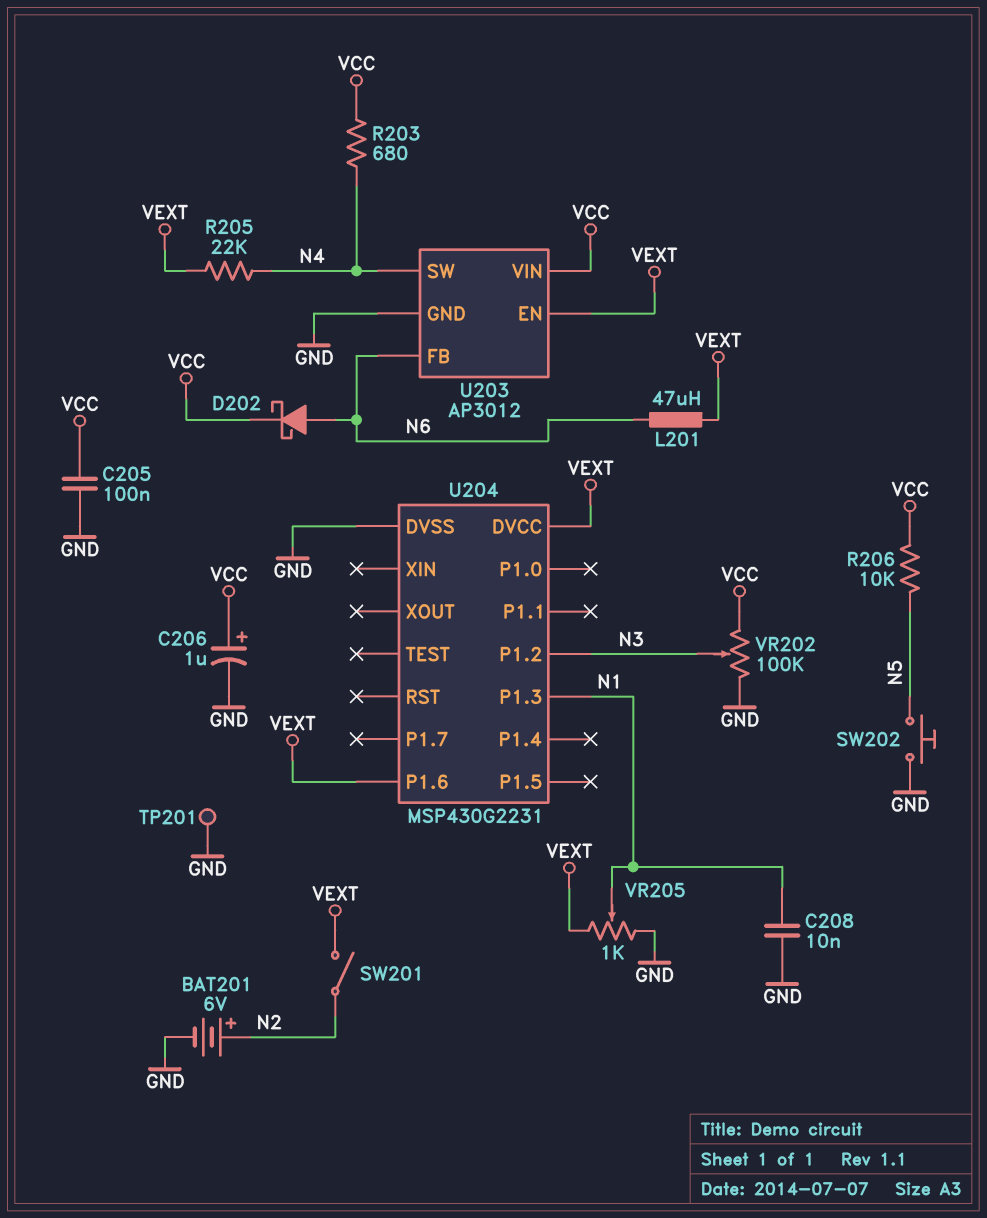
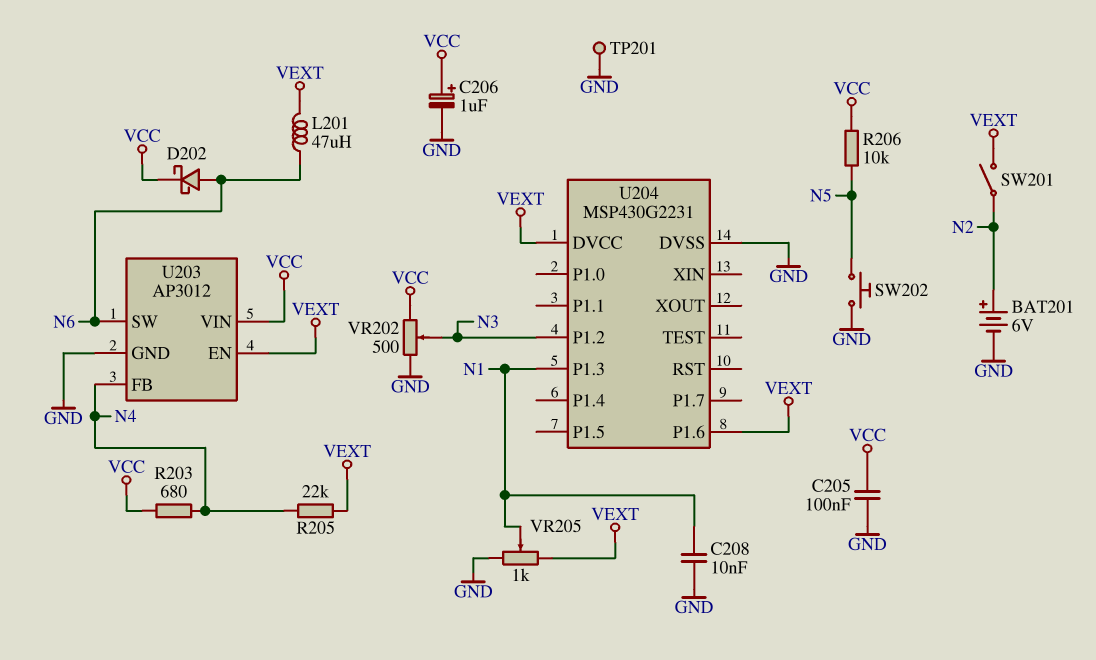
U203 pin FB: N6 -> N4
U203 pin SW: N4 -> N6
VR202: 100k (GND, VCC, wiper N3) -> 500 (GND, VCC, wiper N3)

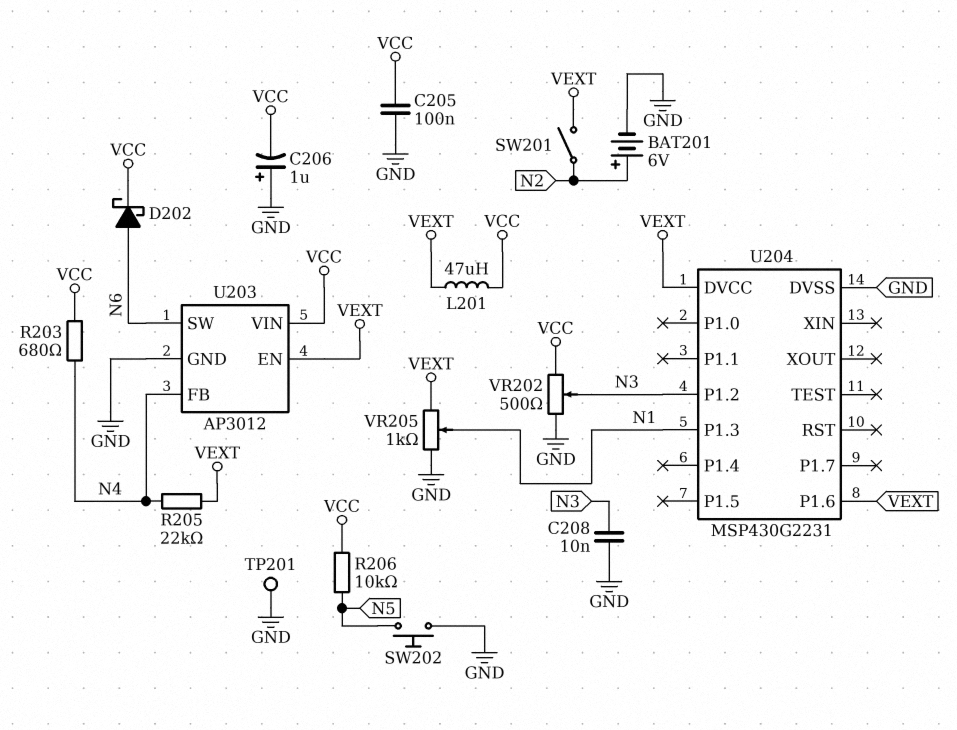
C206: 1uF (plus VCC, minus GND) -> 1uF (plus GND, minus VCC)
C208: 10nF (GND, N1) -> 10nF (GND, N3)
L201: 47uH (N6, VEXT) -> 47uH (VCC, VEXT)

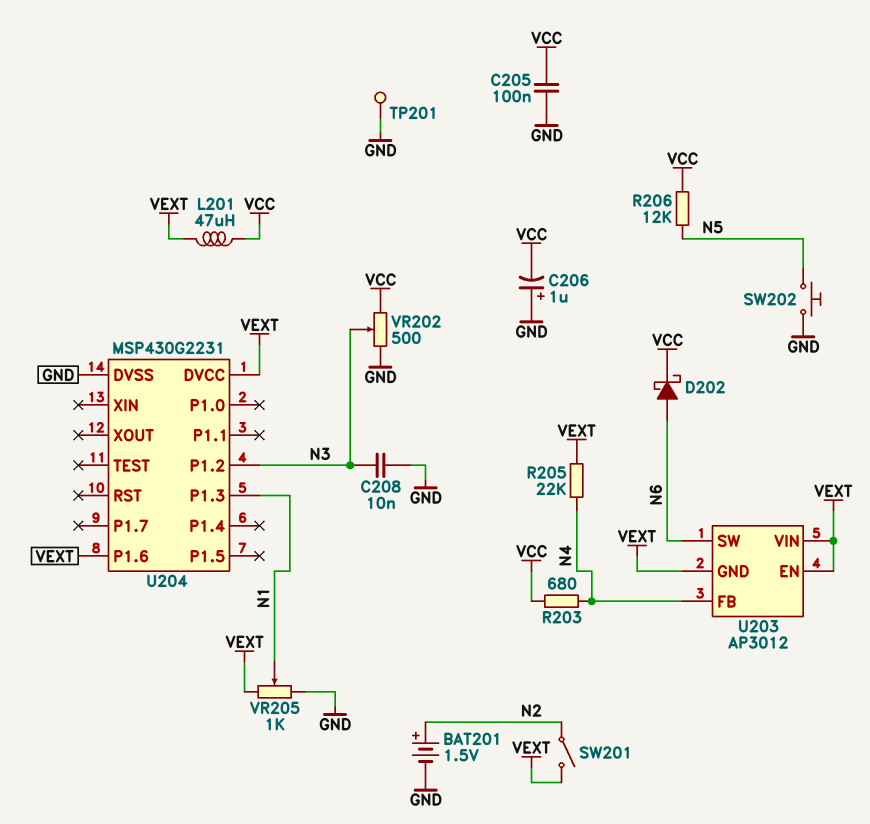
BAT201: 6V (plus N2, minus GND) -> 1.5V (plus N2, minus GND)
R206: 10k (N5, VCC) -> 12k (N5, VCC)
U203 pin GND: GND -> VEXT
U203 pin VIN: VCC -> VEXT

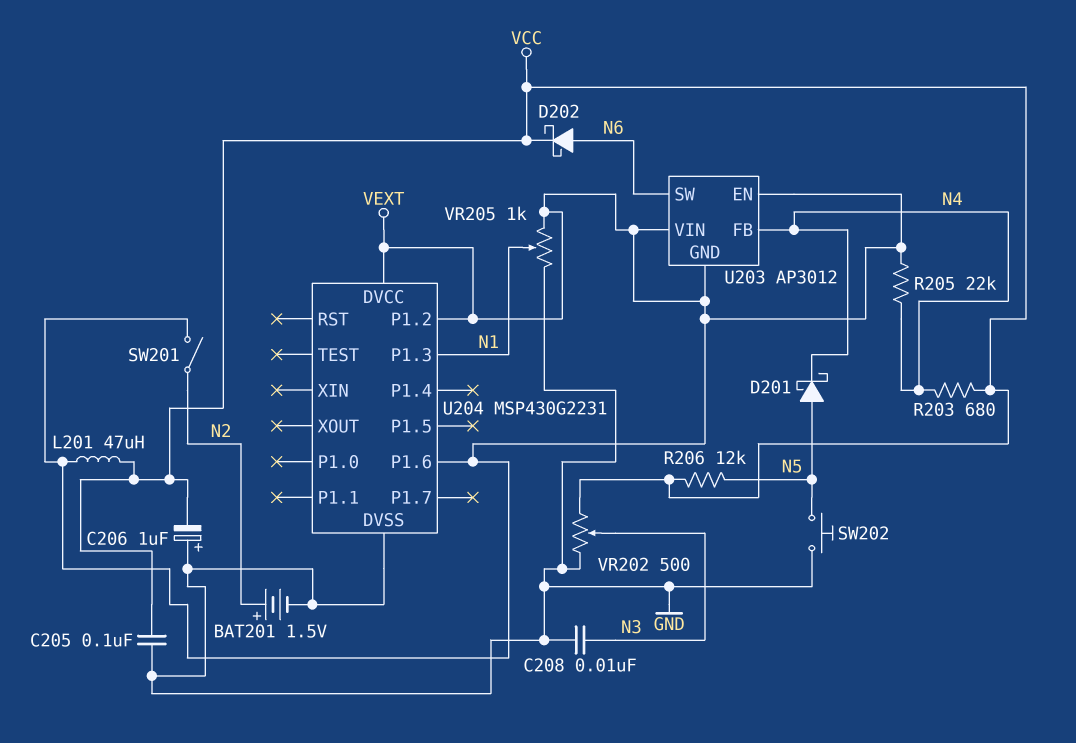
D201: none -> schottky (A N5, K N4)
TP201: test point (GND) -> none
U204 pin P1.2: N3 -> VEXT

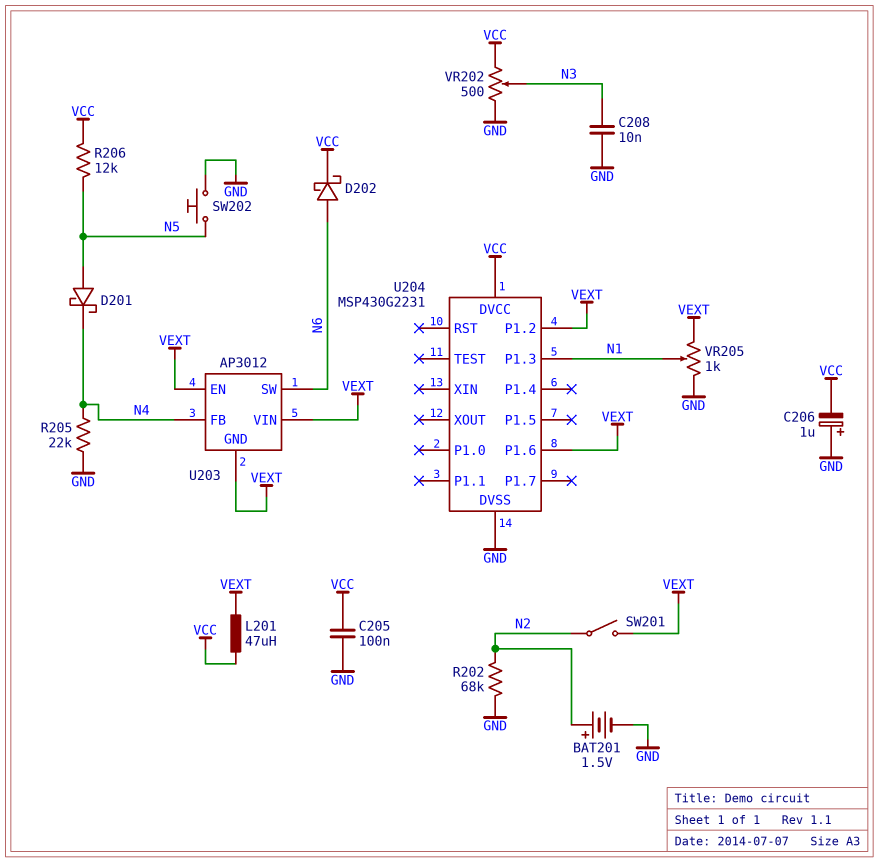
R202: none -> 68k (GND, N2)
R203: 680 (N4, VCC) -> none
R205: 22k (N4, VEXT) -> 22k (GND, N4)
U204 pin DVCC: VEXT -> VCC

